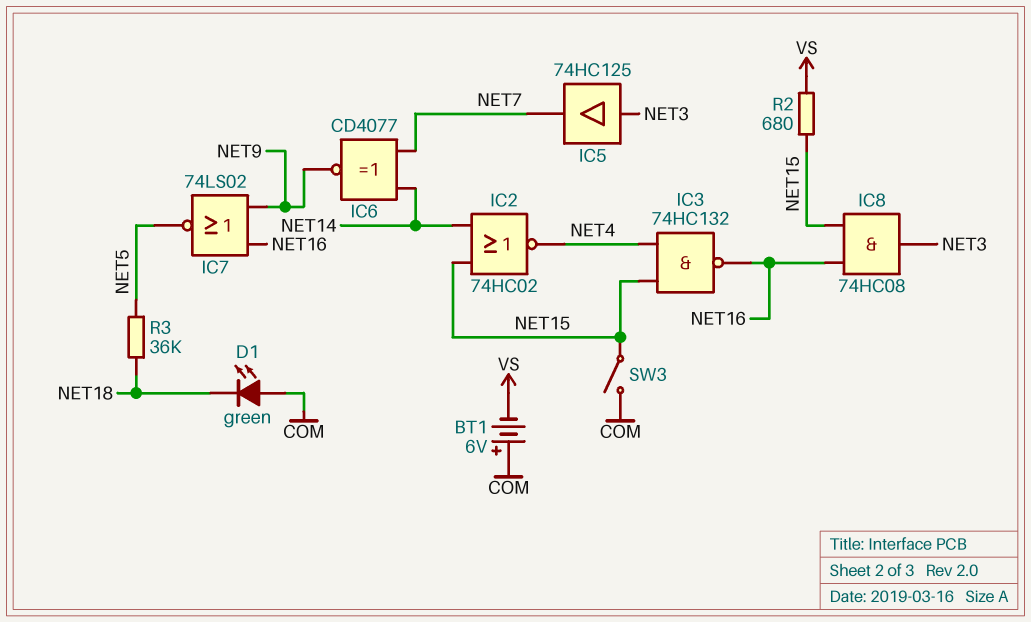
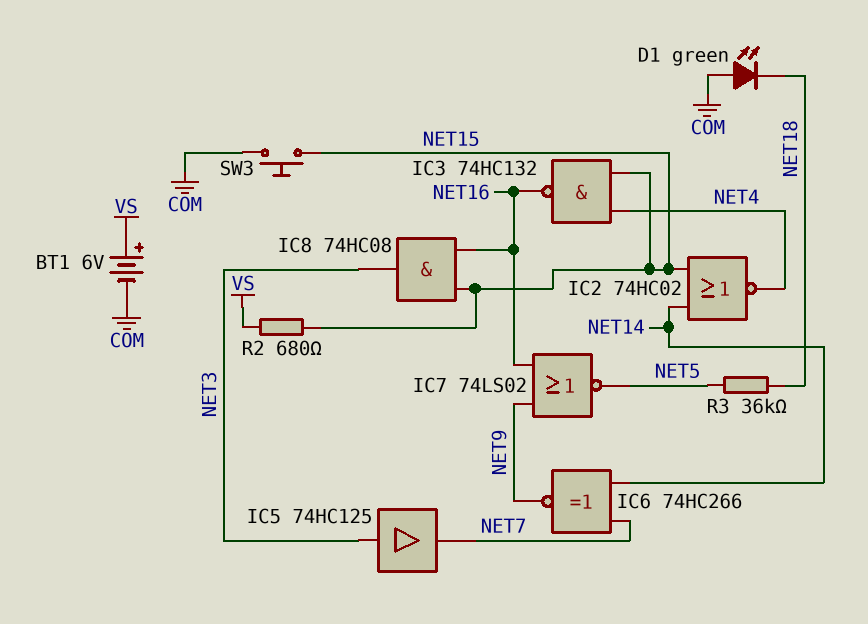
BT1: 6V (plus COM, minus VS) -> 6V (plus VS, minus COM)
IC6: XNOR CD4077 (in NET7, in NET14, out NET9) -> XNOR 74HC266 (in NET7, in NET14, out NET9)
SW3: switch (COM, NET15) -> button (COM, NET15)

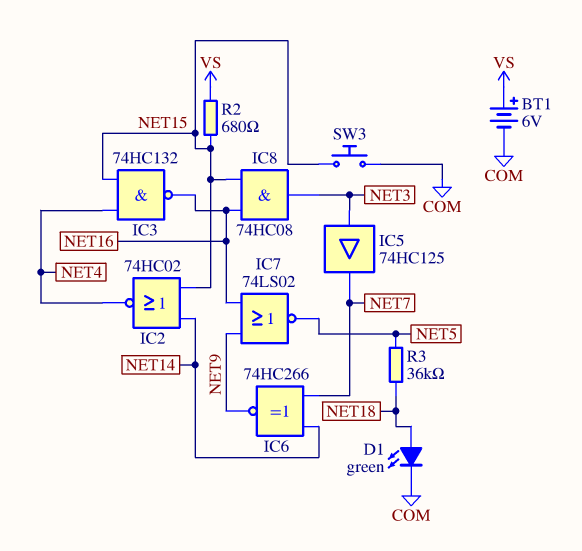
D1: LED green (A COM, K NET18) -> LED green (A NET18, K COM)

